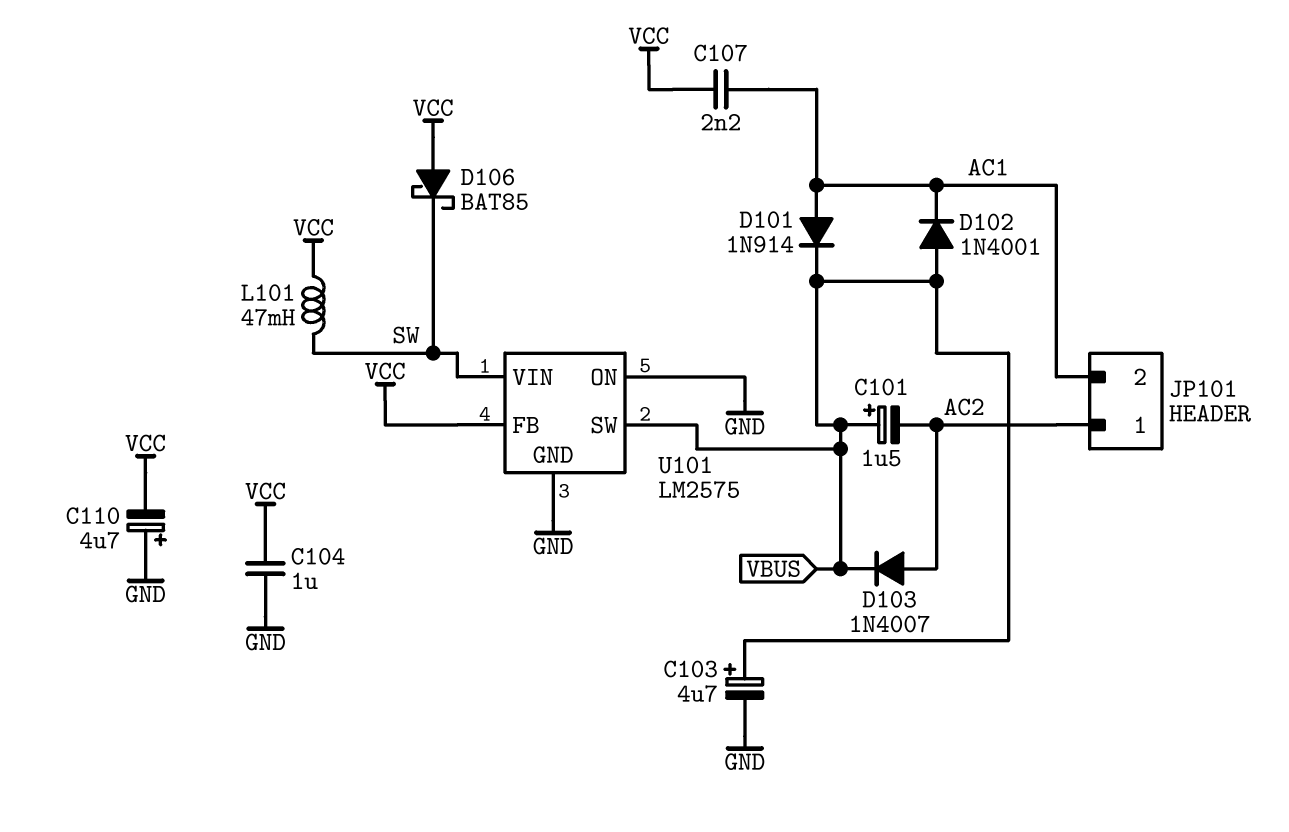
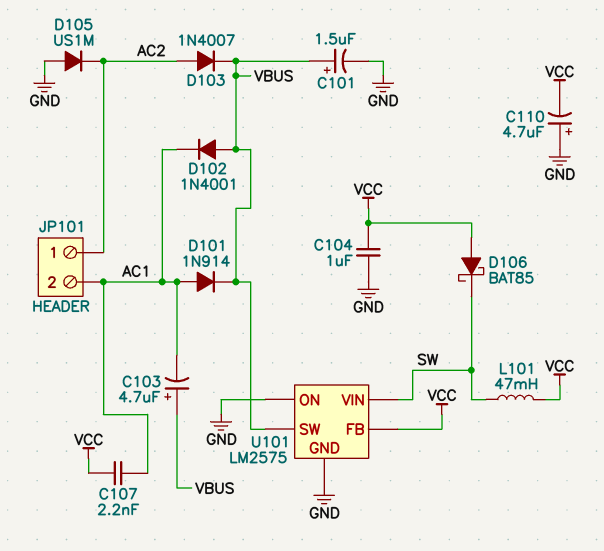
C101: 1.5uF (plus VBUS, minus AC2) -> 1.5uF (plus VBUS, minus GND)
C103: 4.7uF (plus VBUS, minus GND) -> 4.7uF (plus VBUS, minus AC1)
D105: none -> diode US1M (A GND, K AC2)

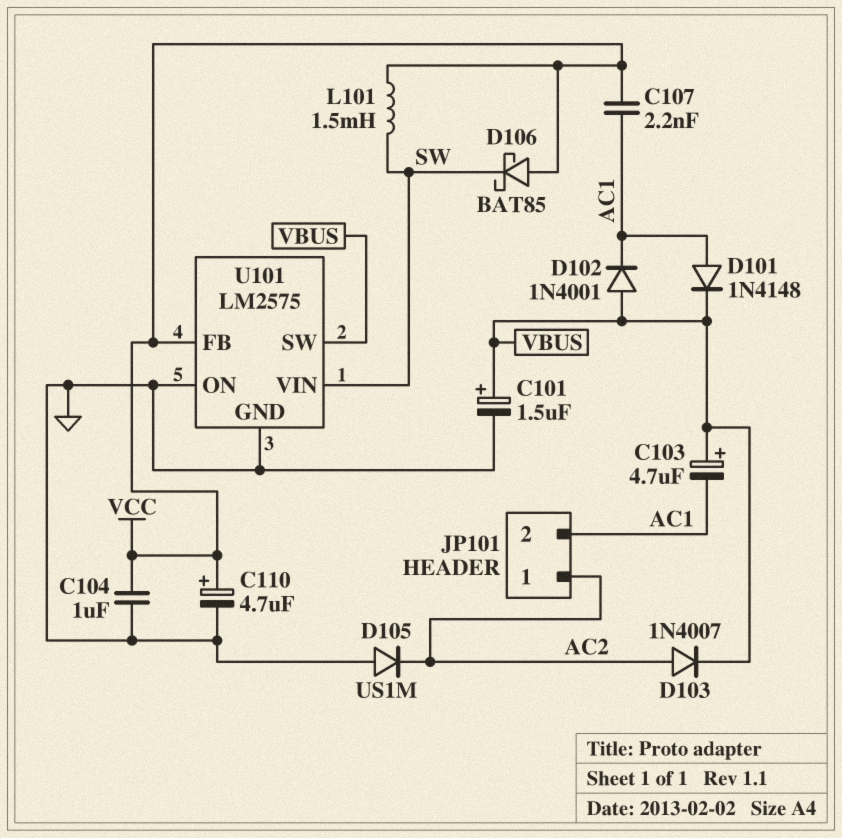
C110: 4.7uF (plus GND, minus VCC) -> 4.7uF (plus VCC, minus GND)
D101: diode 1N914 (A AC1, K VBUS) -> diode 1N4148 (A AC1, K VBUS)
L101: 47mH (SW, VCC) -> 1.5mH (SW, VCC)

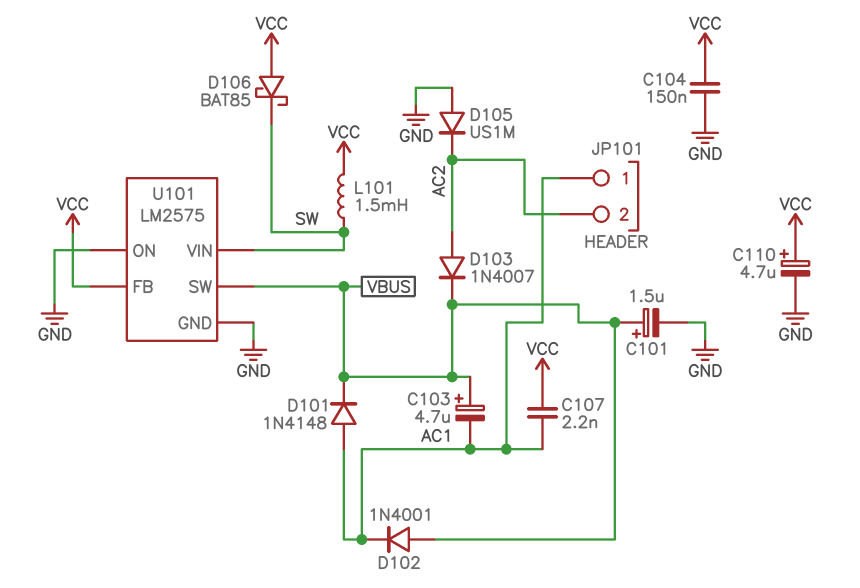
C104: 1uF (GND, VCC) -> 150nF (GND, VCC)
JP101 pin 1: AC2 -> AC1
JP101 pin 2: AC1 -> AC2

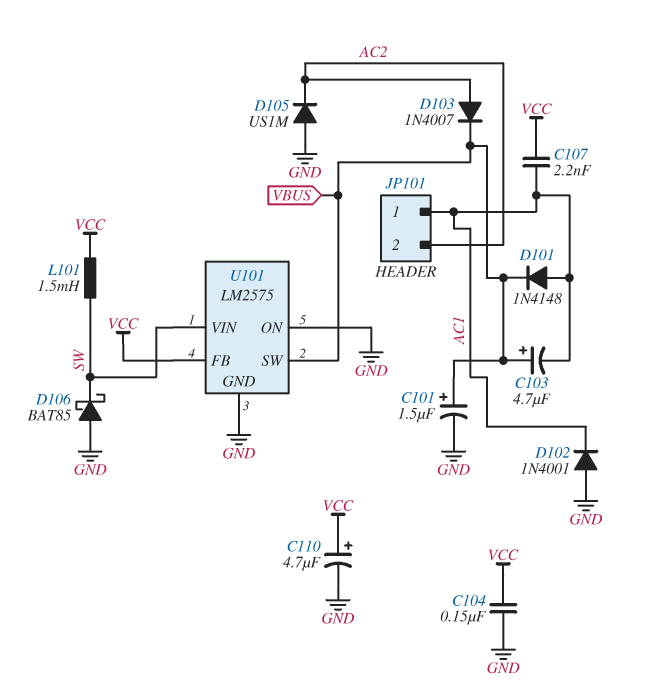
D102: diode 1N4001 (A VBUS, K AC1) -> diode 1N4001 (A GND, K AC1)
D106: schottky BAT85 (A VCC, K SW) -> schottky BAT85 (A GND, K SW)

